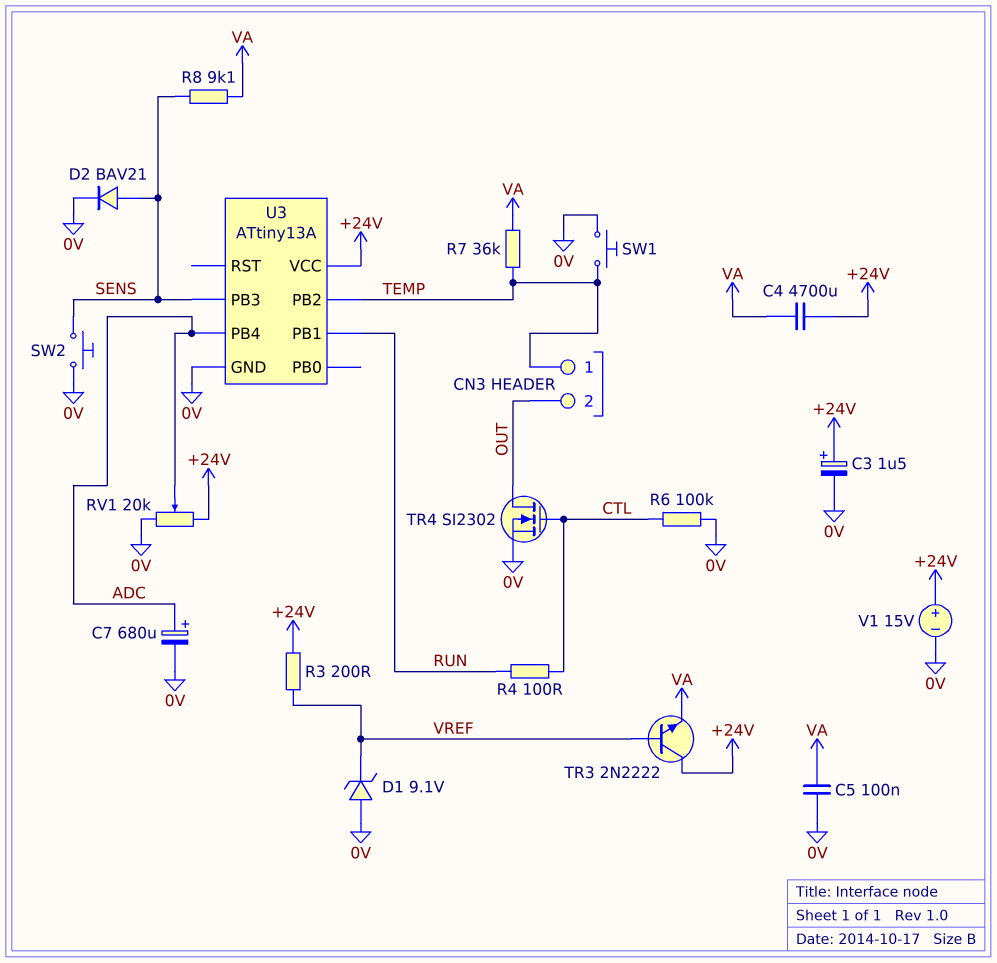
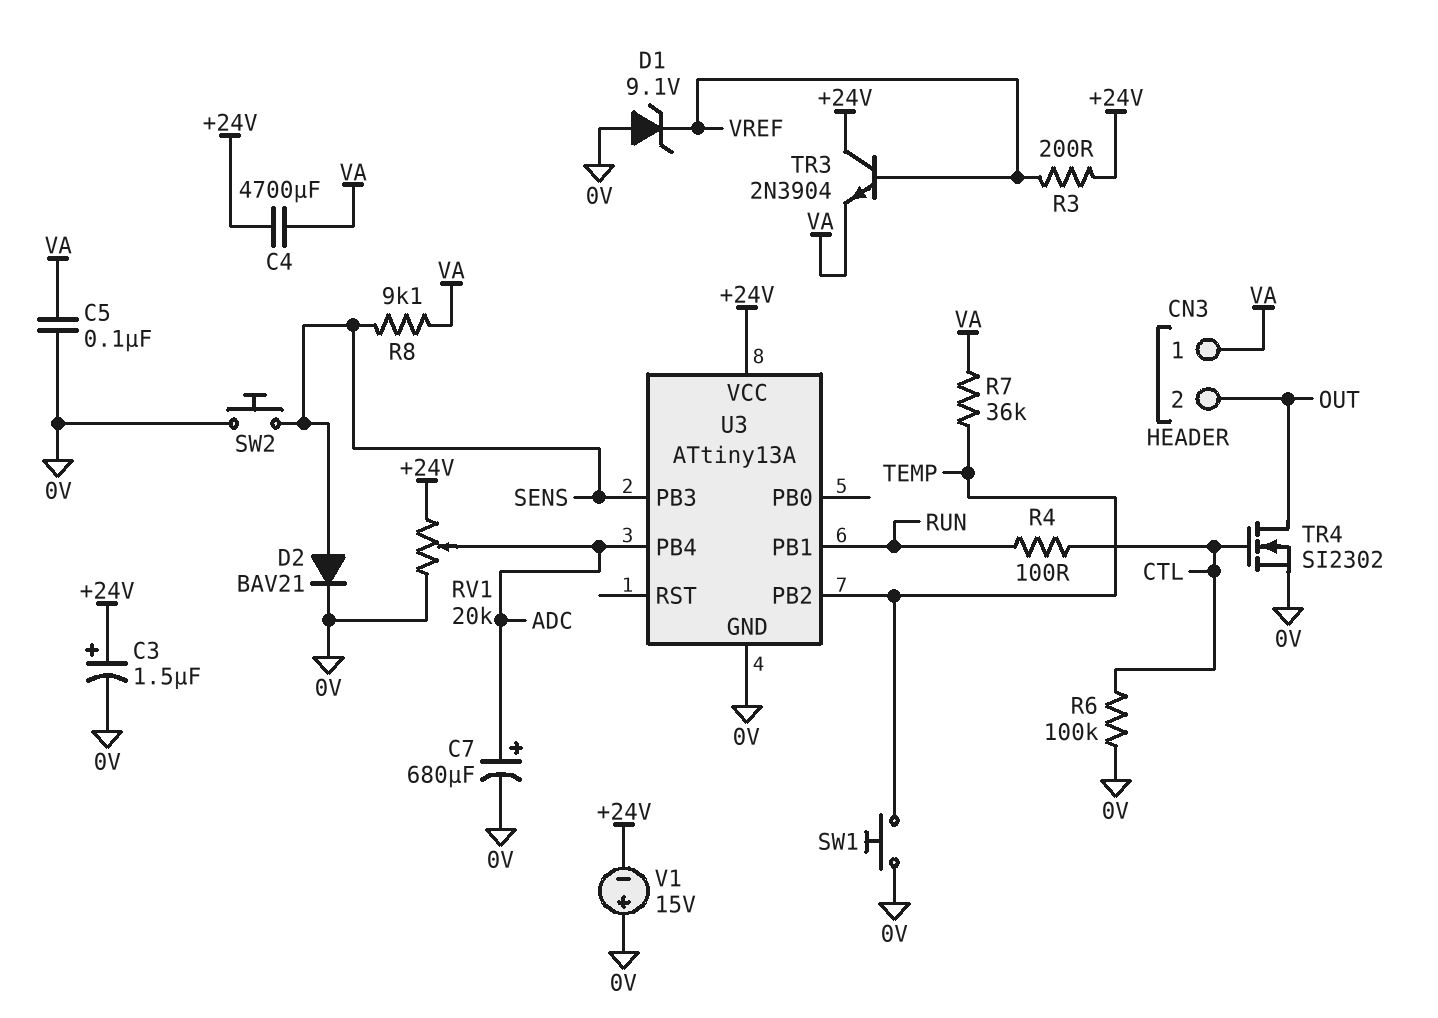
CN3 pin 1: TEMP -> VA
TR3: NPN 2N2222 (B VREF, C +24V, E VA) -> NPN 2N3904 (B VREF, C +24V, E VA)
V1: 15V (plus +24V, minus 0V) -> 15V (plus 0V, minus +24V)

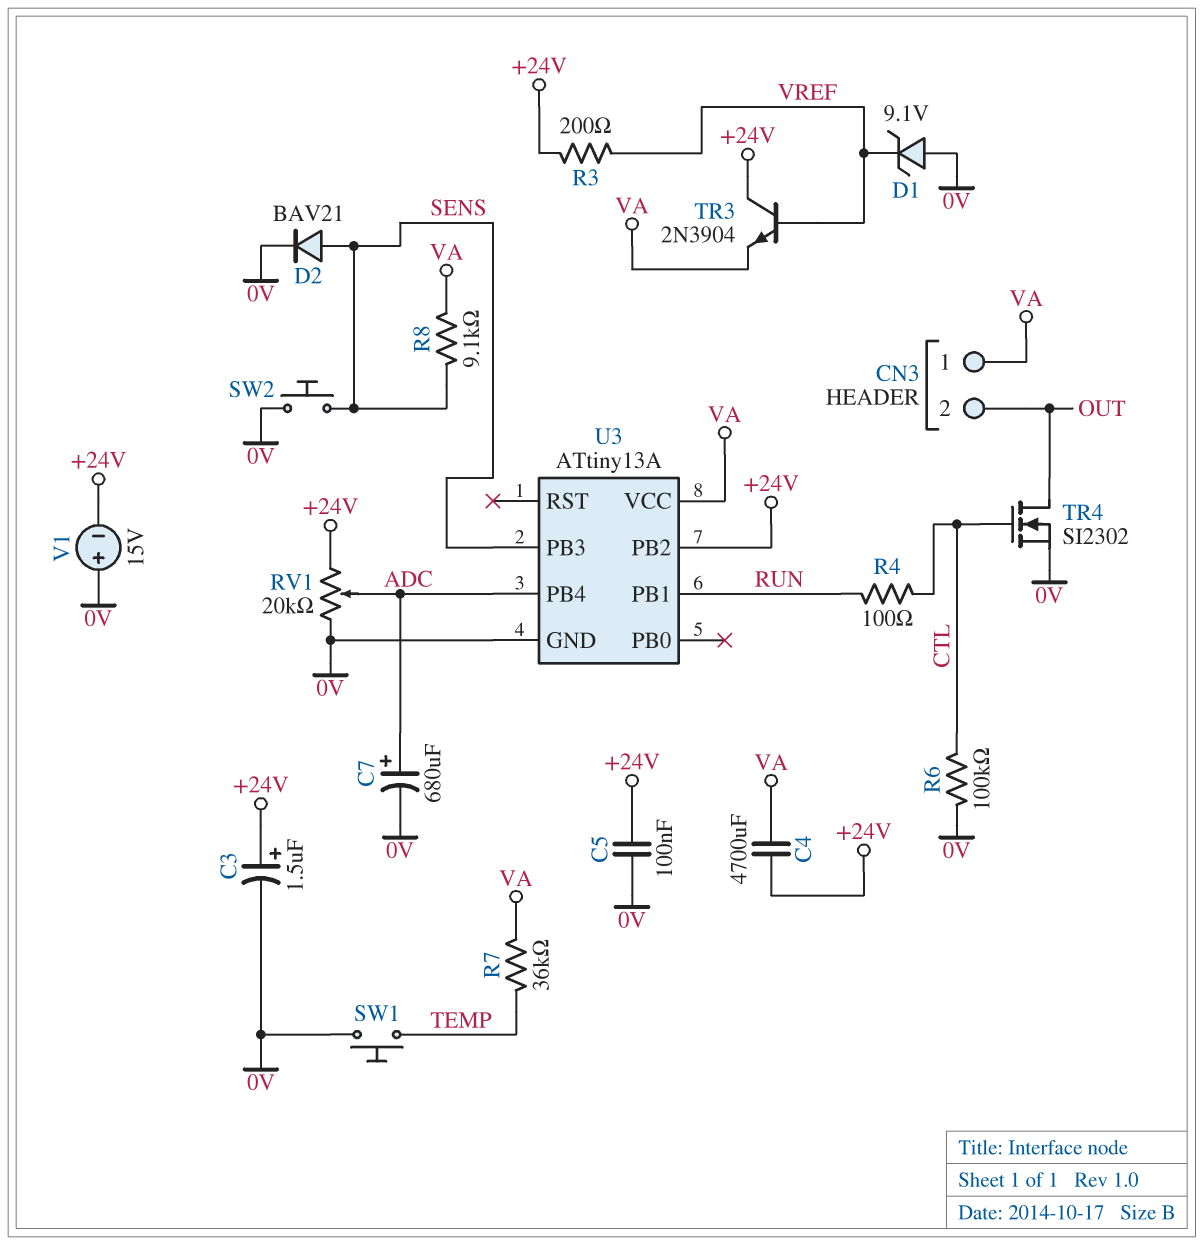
C5: 100nF (0V, VA) -> 100nF (+24V, 0V)
U3 pin PB2: TEMP -> +24V
U3 pin VCC: +24V -> VA

